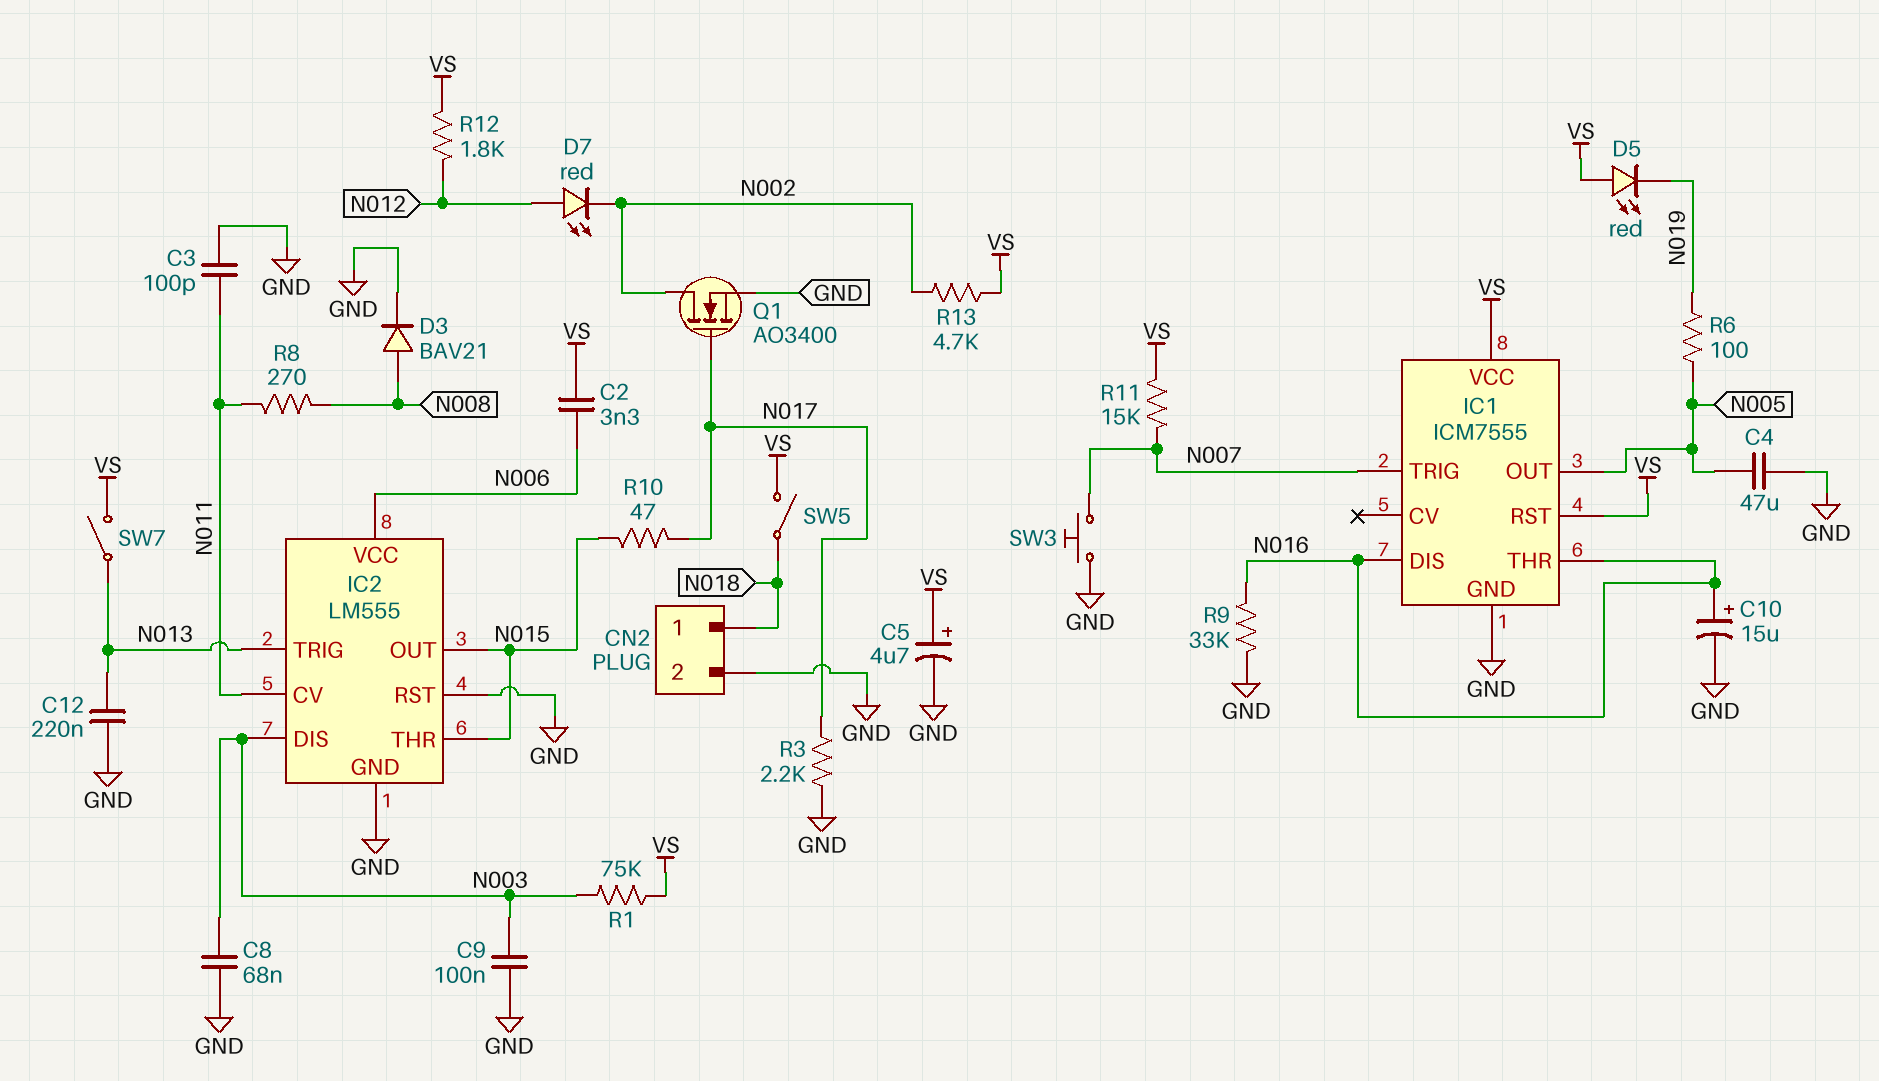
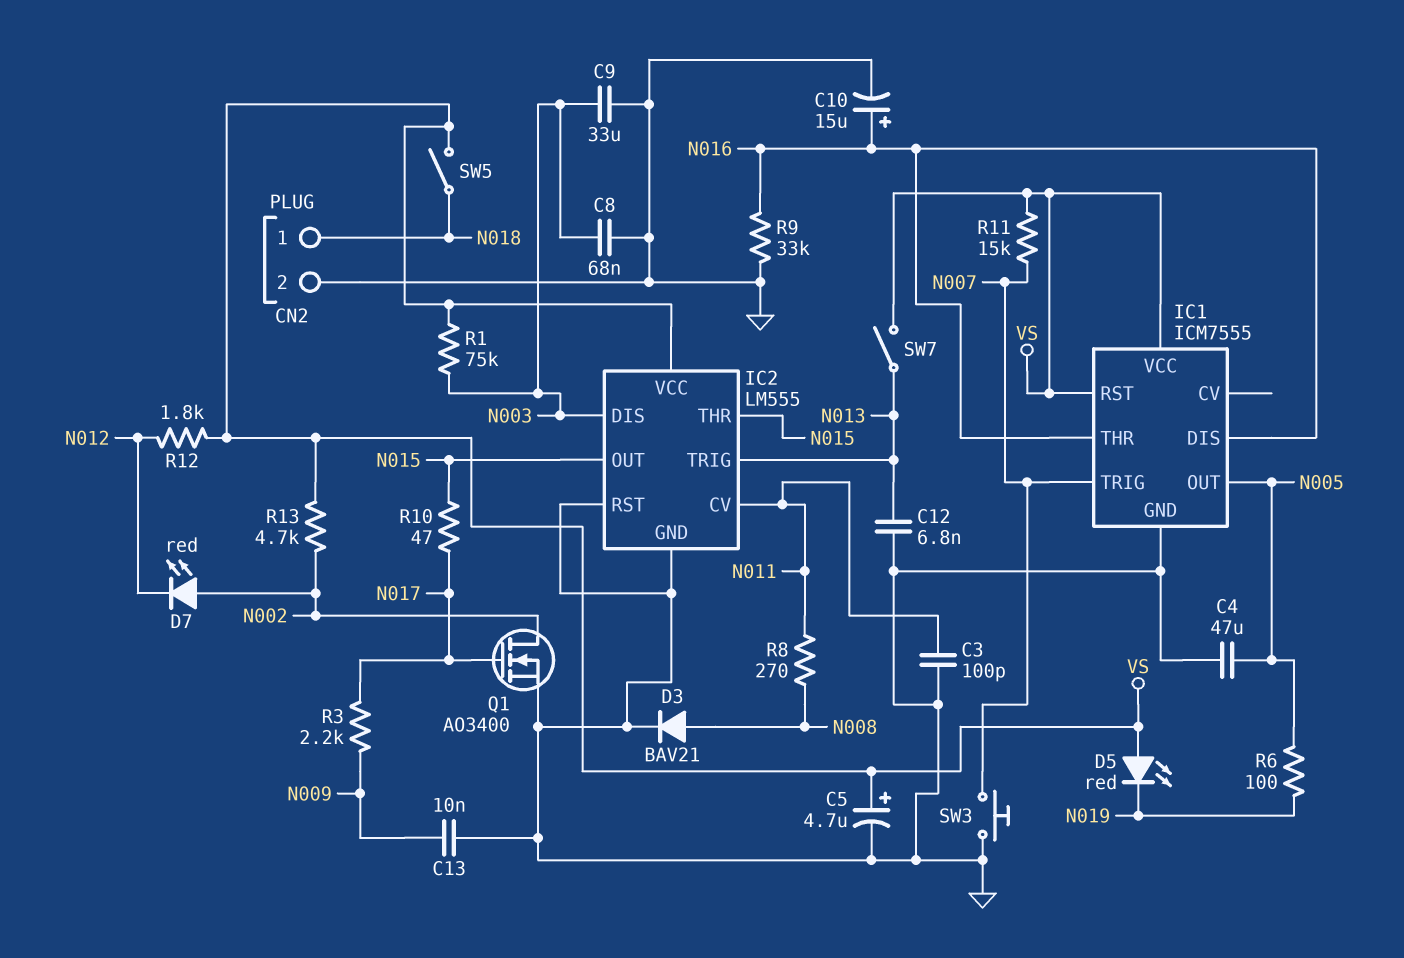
C2: 3.3nF (N006, VS) -> none
C9: 100nF (GND, N003) -> 33uF (GND, N003)
C12: 220nF (GND, N013) -> 6.8nF (GND, N013)
C13: none -> 10nF (GND, N009)
D7: LED red (A N012, K N002) -> LED red (A N002, K N012)
IC2 pin VCC: N006 -> VS
R3: 2.2k (GND, N017) -> 2.2k (N009, N017)

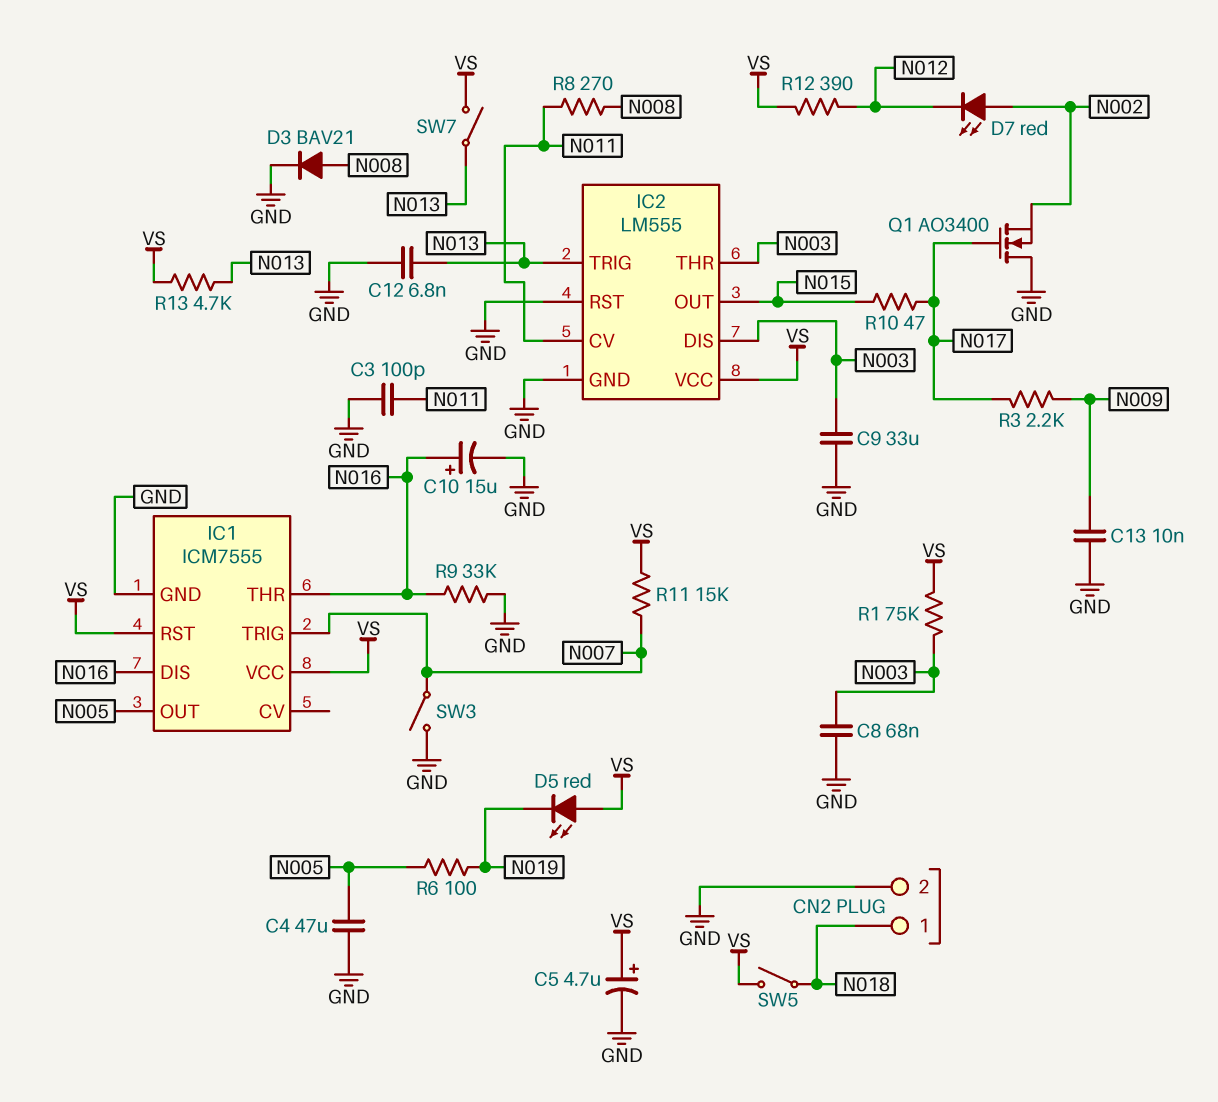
IC2 pin THR: N015 -> N003
Q1: NMOS AO3400 (G N017, D N002, S GND) -> NMOS AO3400 (G N017, D GND, S N002)
R12: 1.8k (N012, VS) -> 390 (N012, VS)
R13: 4.7k (N002, VS) -> 4.7k (N013, VS)
SW3: button (GND, N007) -> switch (GND, N007)

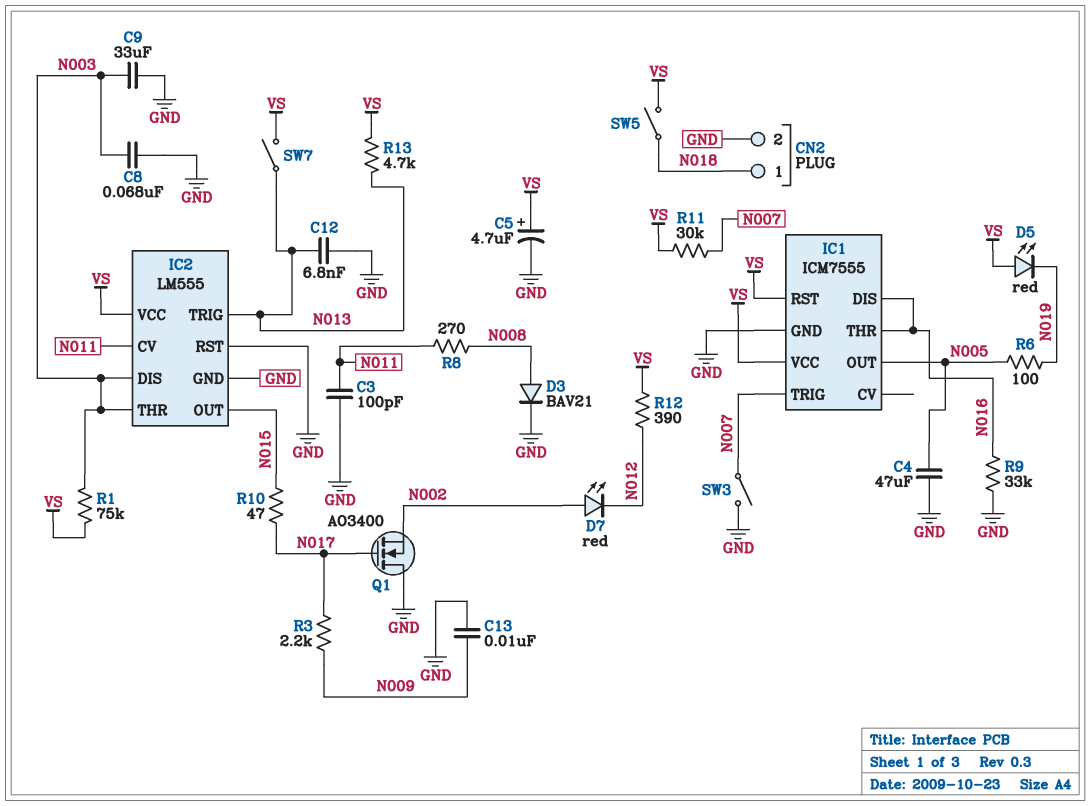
C10: 15uF (plus N016, minus GND) -> none
R11: 15k (N007, VS) -> 30k (N007, VS)

